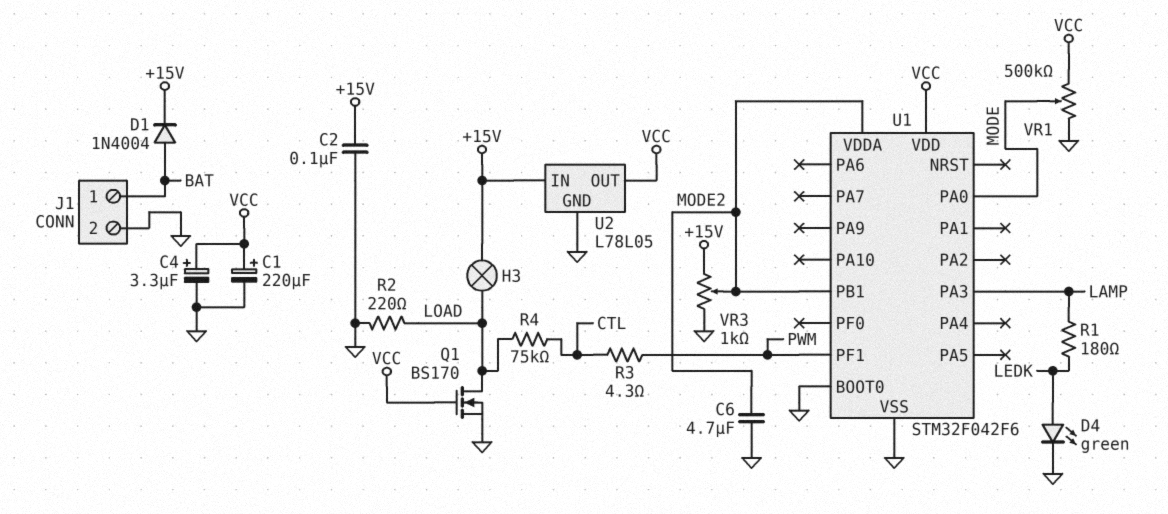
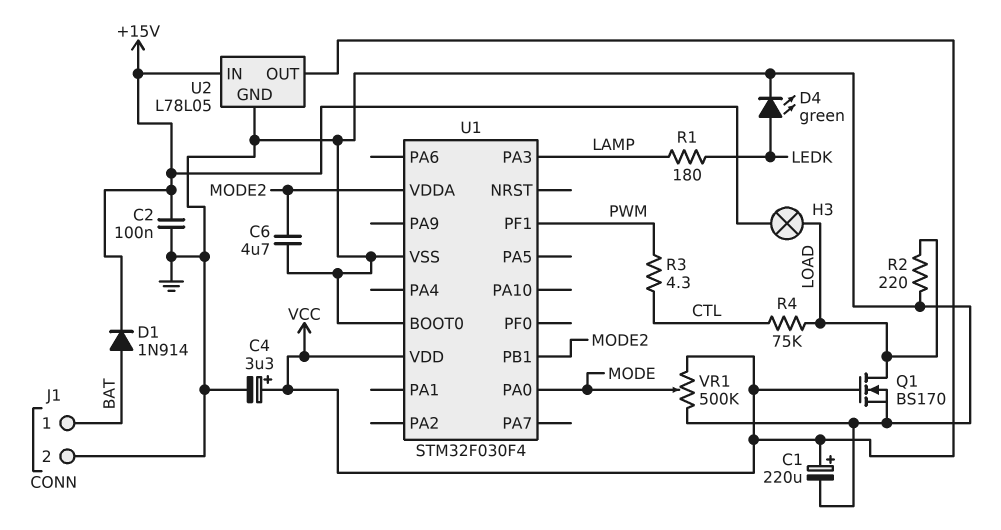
D1: diode 1N4004 (A BAT, K +15V) -> diode 1N914 (A BAT, K +15V)
U1: STM32F042F6 -> STM32F030F4
VR3: 1k (+15V, GND, wiper MODE2) -> none

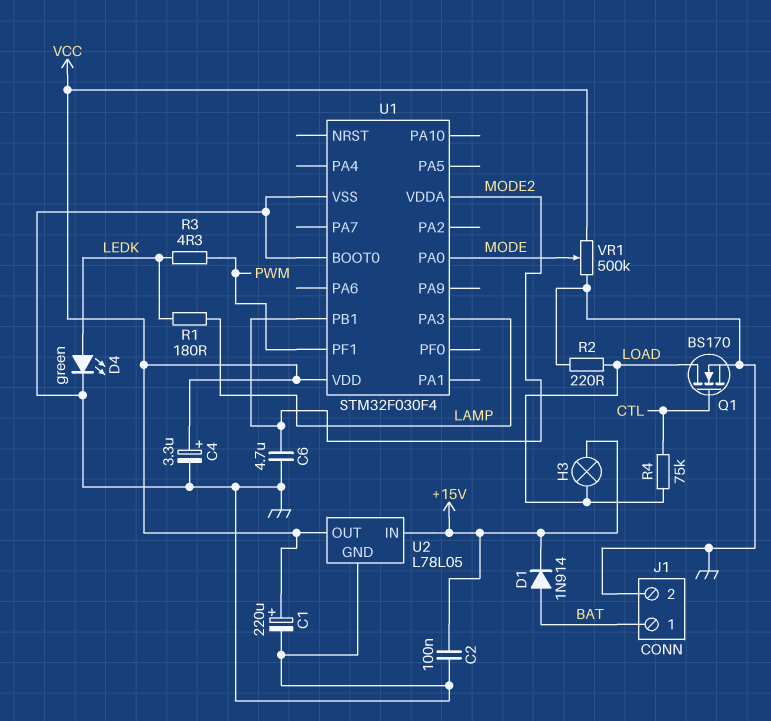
Q1: NMOS BS170 (G VCC, D LOAD, S GND) -> NMOS BS170 (G CTL, D LOAD, S GND)
R3: 4.3 (CTL, PWM) -> 4.3 (LEDK, PWM)

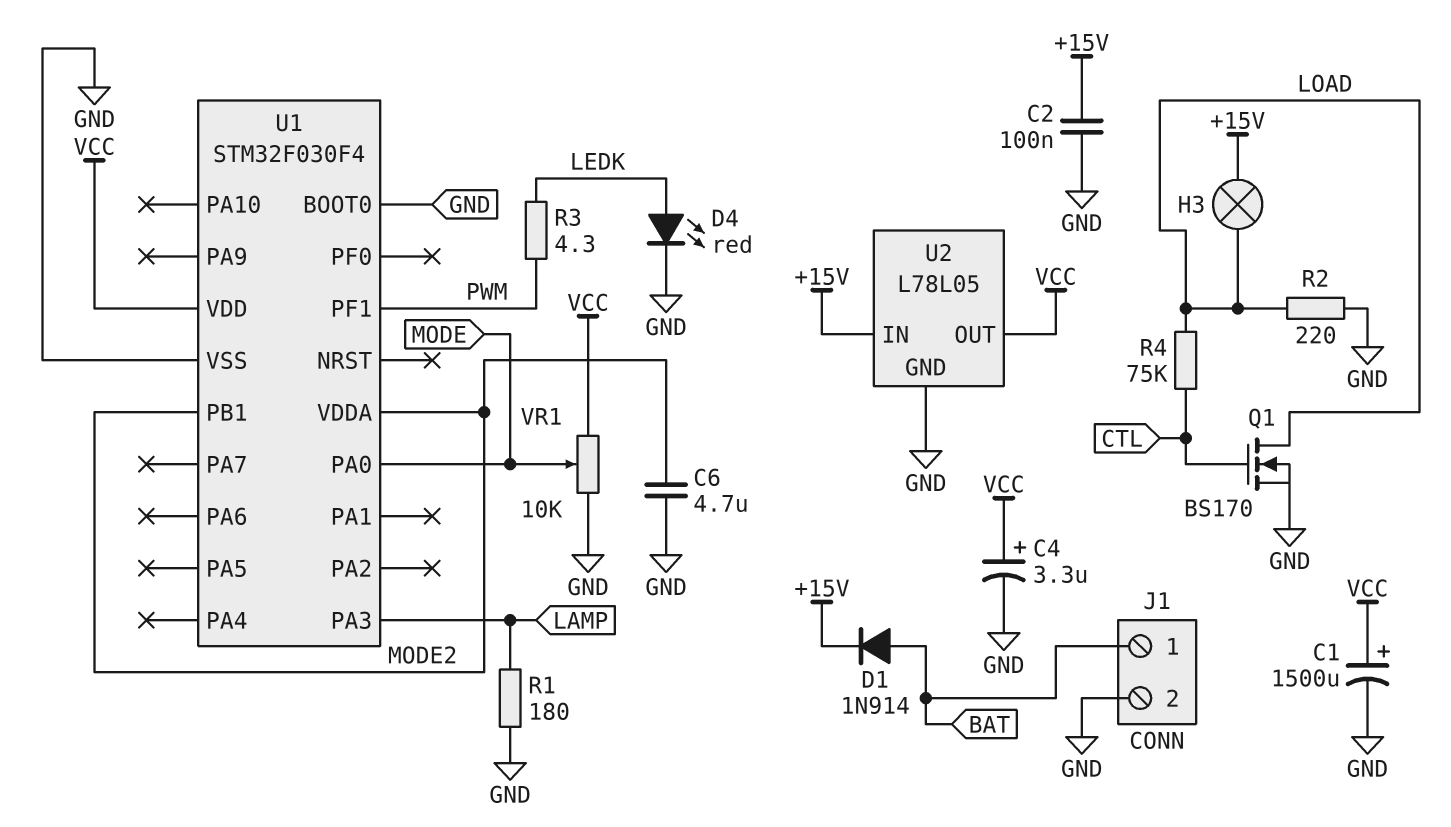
C1: 220uF (plus VCC, minus GND) -> 1500uF (plus VCC, minus GND)
D4: LED green (A LEDK, K GND) -> LED red (A LEDK, K GND)
R1: 180 (LAMP, LEDK) -> 180 (GND, LAMP)
VR1: 500k (GND, VCC, wiper MODE) -> 10k (GND, VCC, wiper MODE)

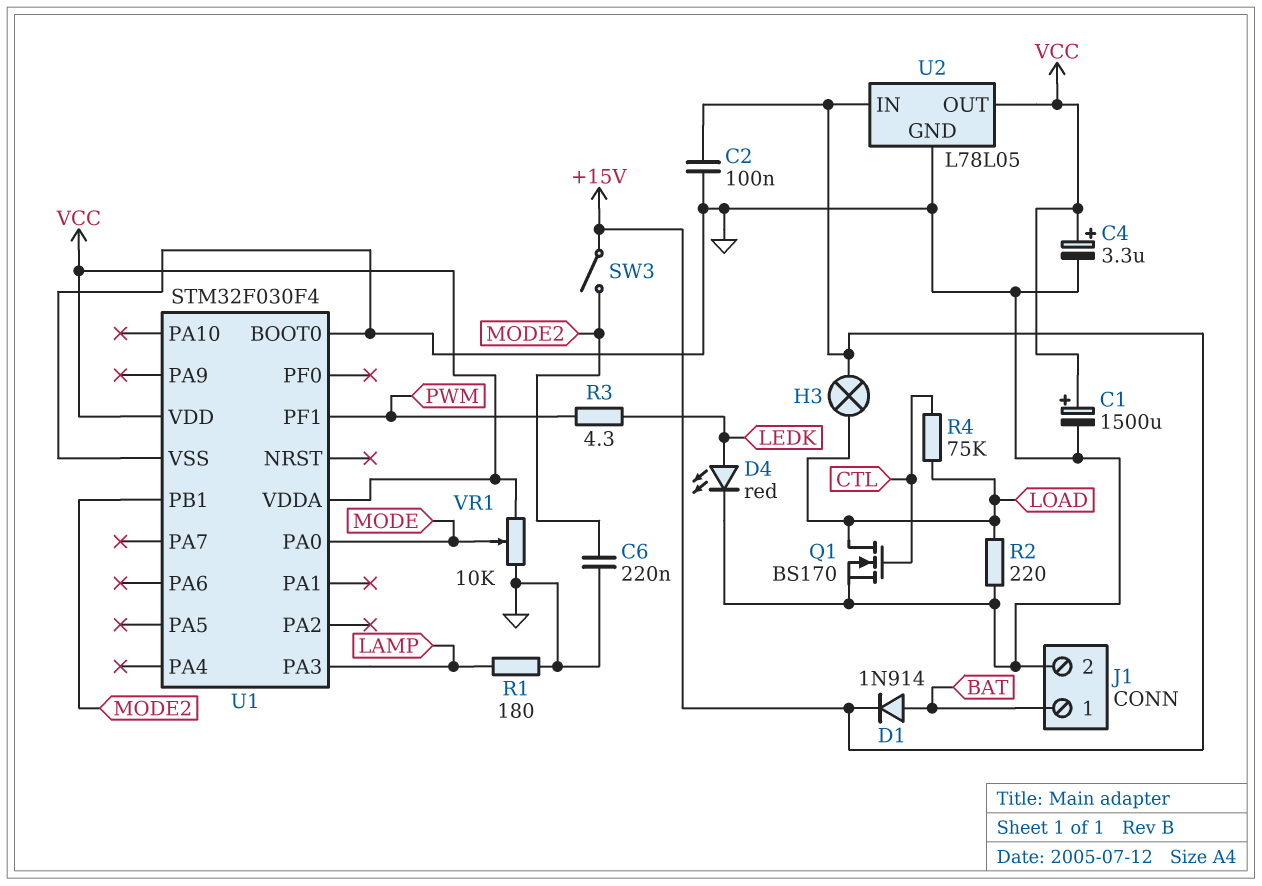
C6: 4.7uF (GND, MODE2) -> 220nF (GND, MODE2)
SW3: none -> switch (+15V, MODE2)
U1 pin VDDA: MODE2 -> VCC

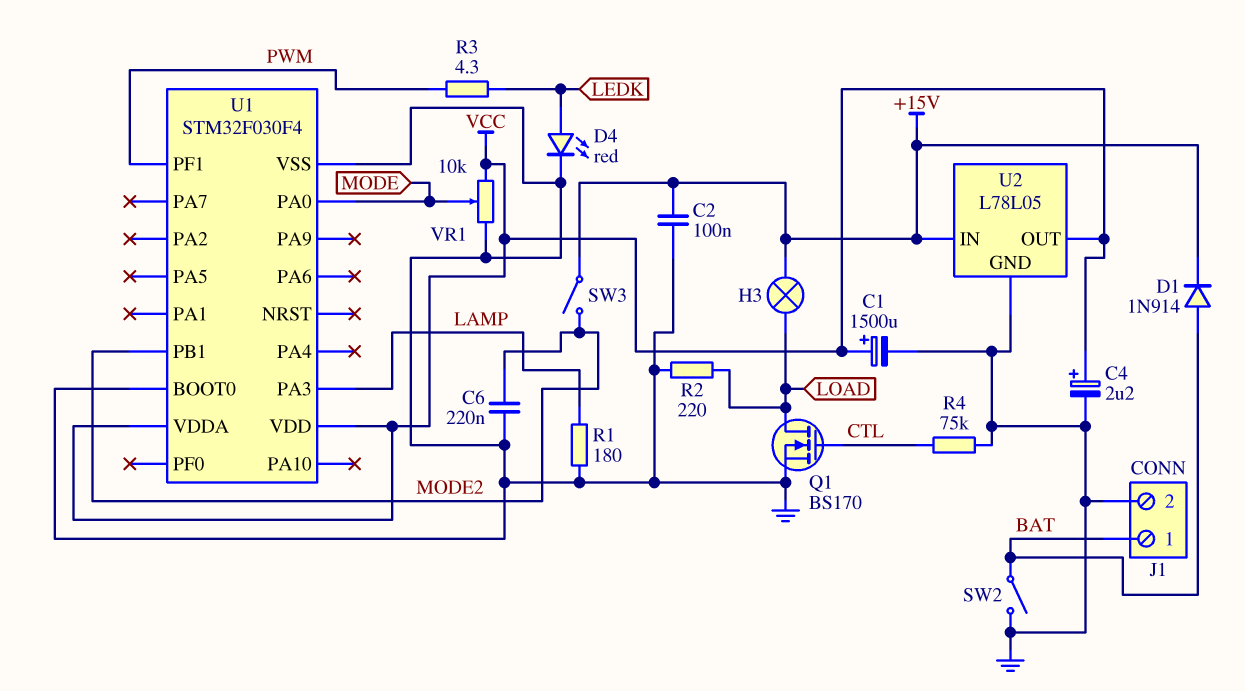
C4: 3.3uF (plus VCC, minus GND) -> 2.2uF (plus VCC, minus GND)
R4: 75k (CTL, LOAD) -> 75k (CTL, GND)
SW2: none -> switch (BAT, GND)

